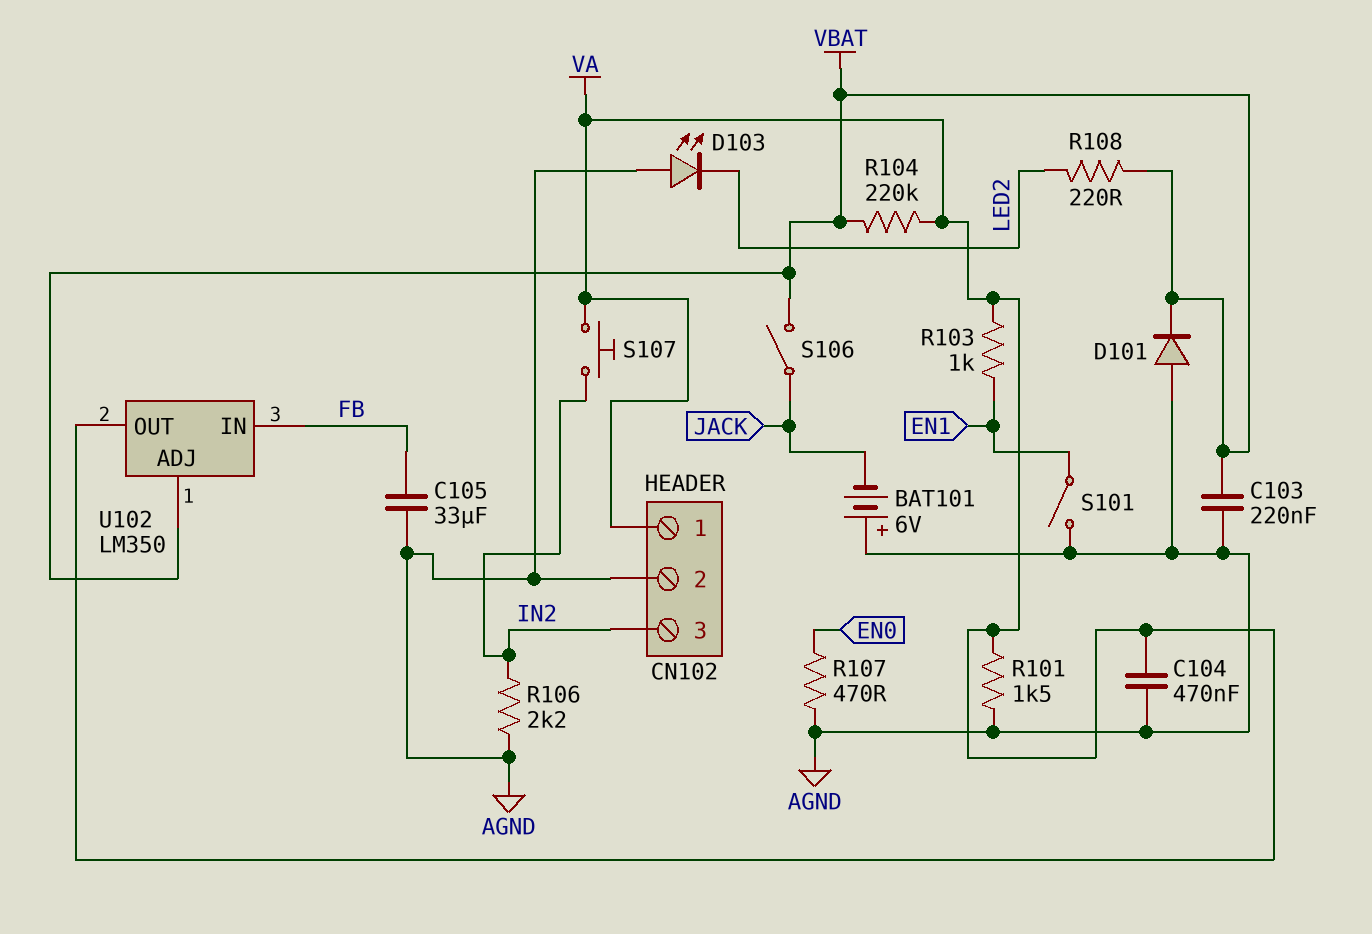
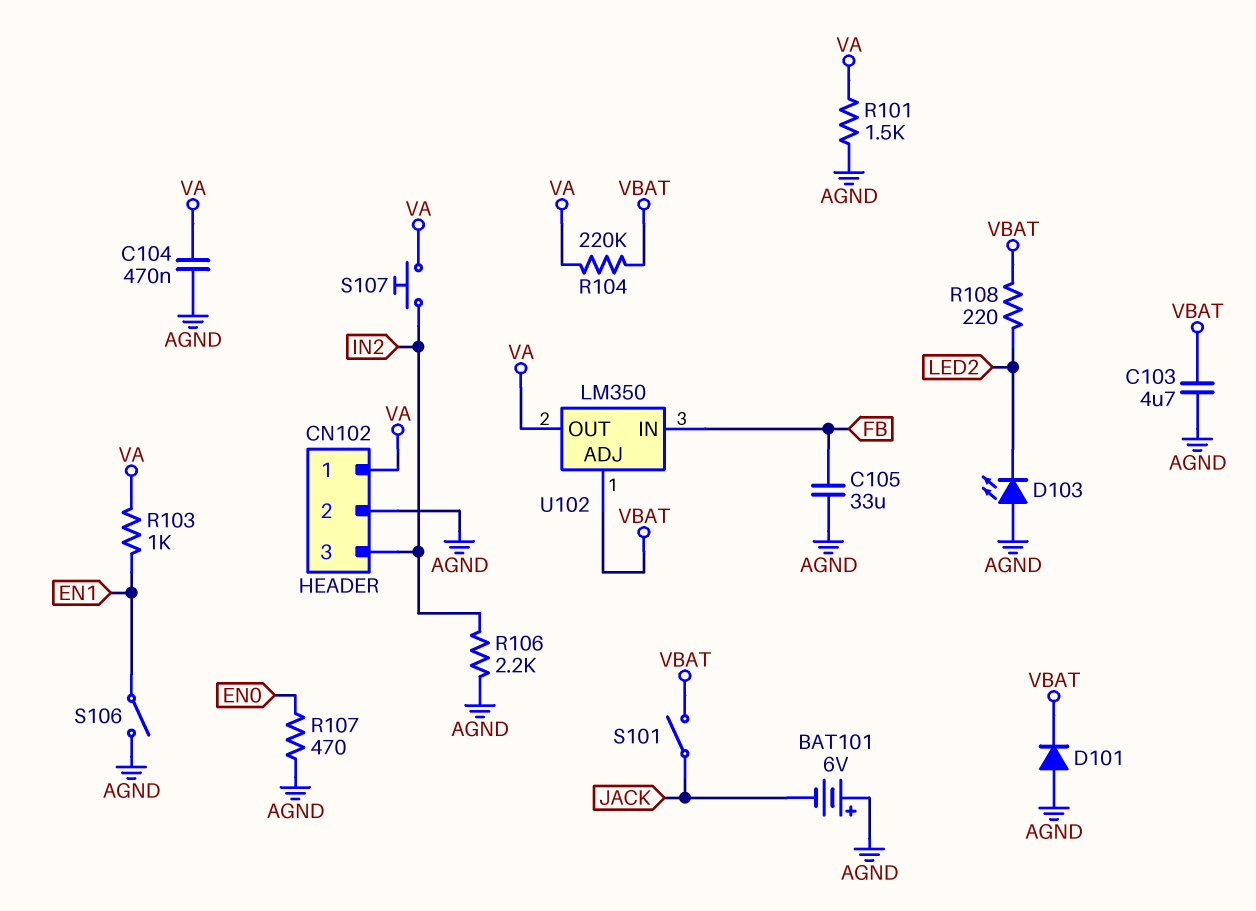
C103: 220nF (AGND, VBAT) -> 4.7uF (AGND, VBAT)
S101: switch (AGND, EN1) -> switch (JACK, VBAT)
S106: switch (JACK, VBAT) -> switch (AGND, EN1)

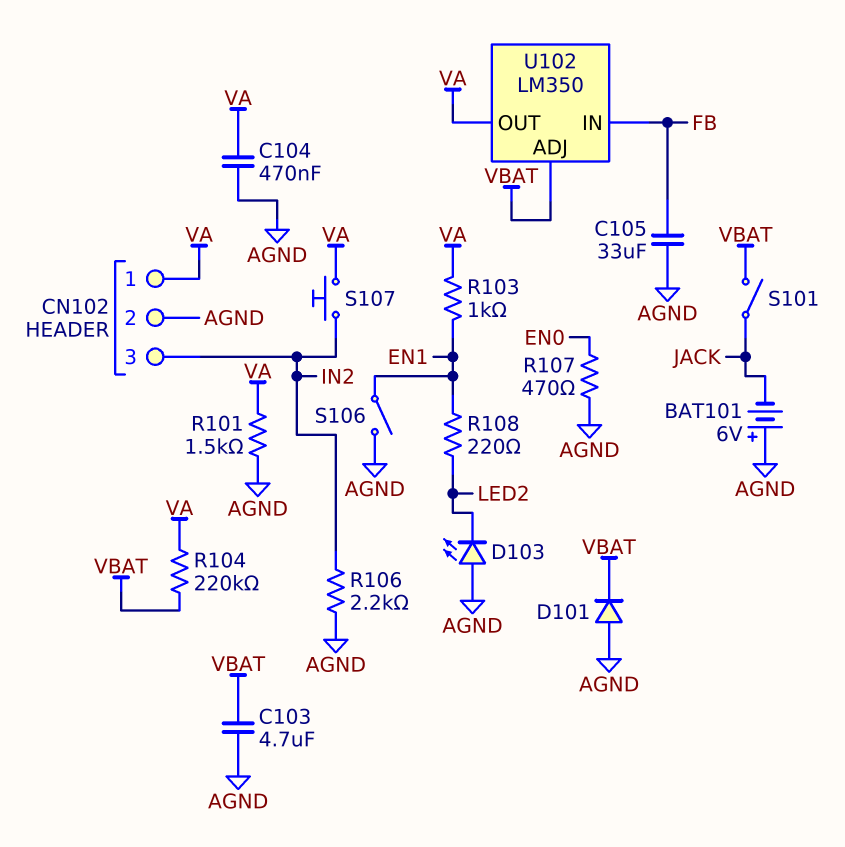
R108: 220 (LED2, VBAT) -> 220 (EN1, LED2)

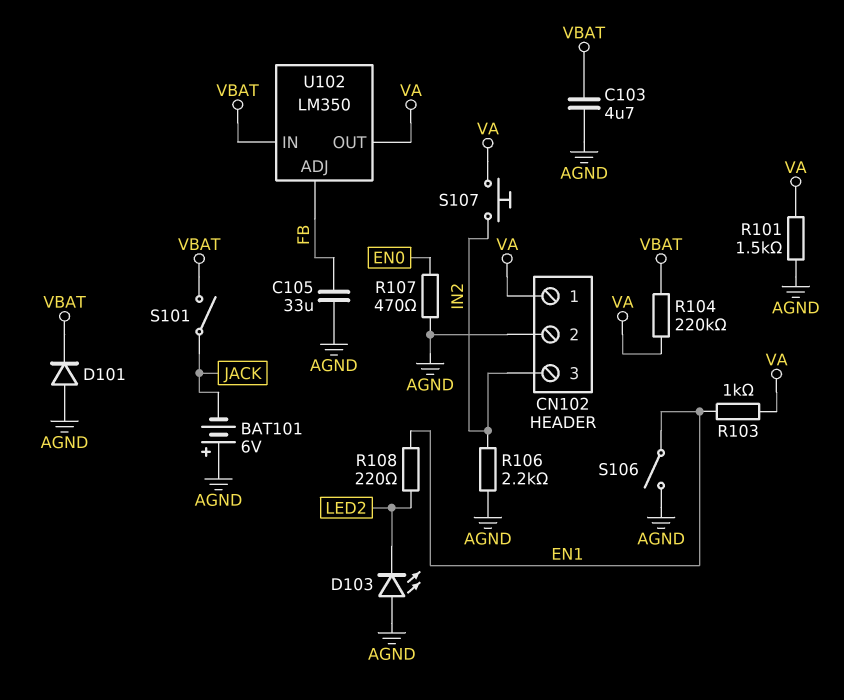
C104: 470nF (AGND, VA) -> none
U102 pin ADJ: VBAT -> FB
U102 pin IN: FB -> VBAT

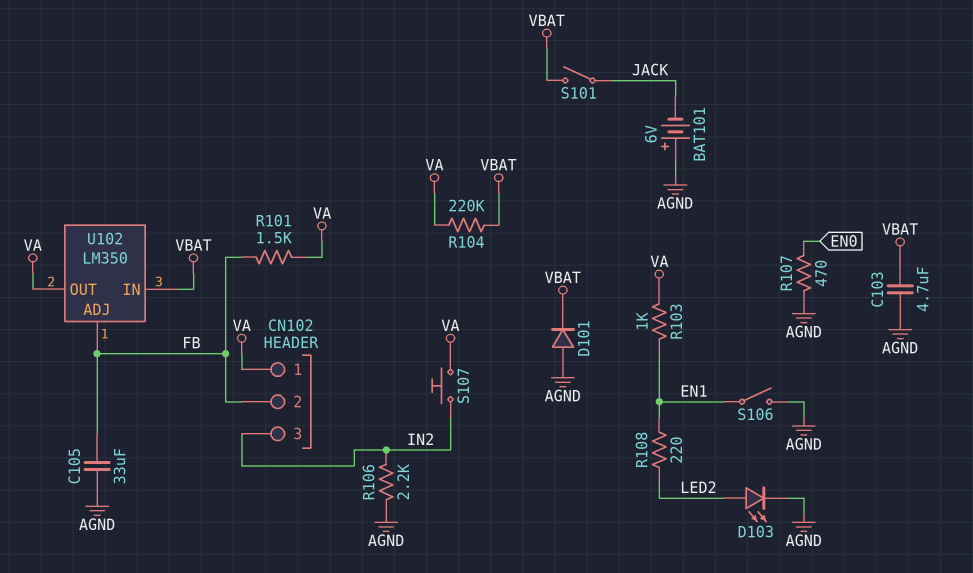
CN102 pin 2: AGND -> FB
D103: LED (A AGND, K LED2) -> LED (A LED2, K AGND)
R101: 1.5k (AGND, VA) -> 1.5k (FB, VA)

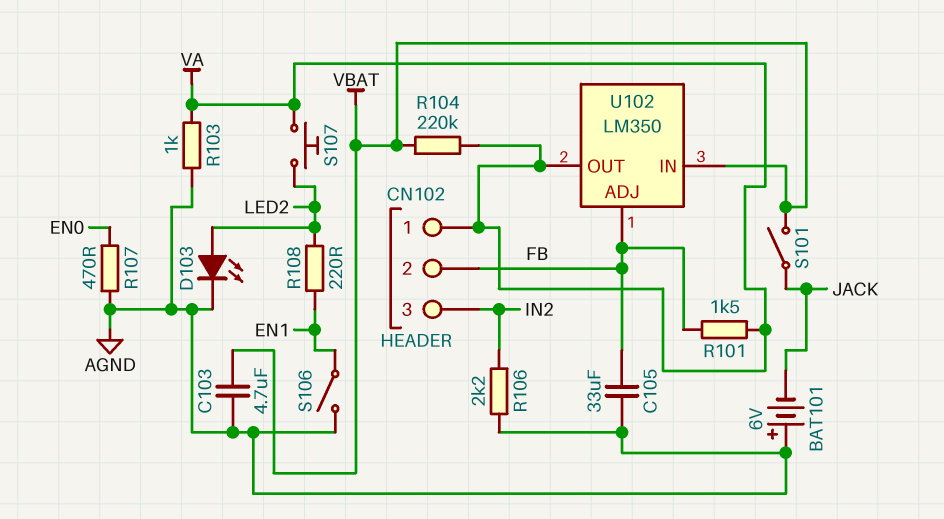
D101: diode (A AGND, K VBAT) -> none
R103: 1k (EN1, VA) -> 1k (AGND, VA)
S107: button (IN2, VA) -> button (LED2, VA)

